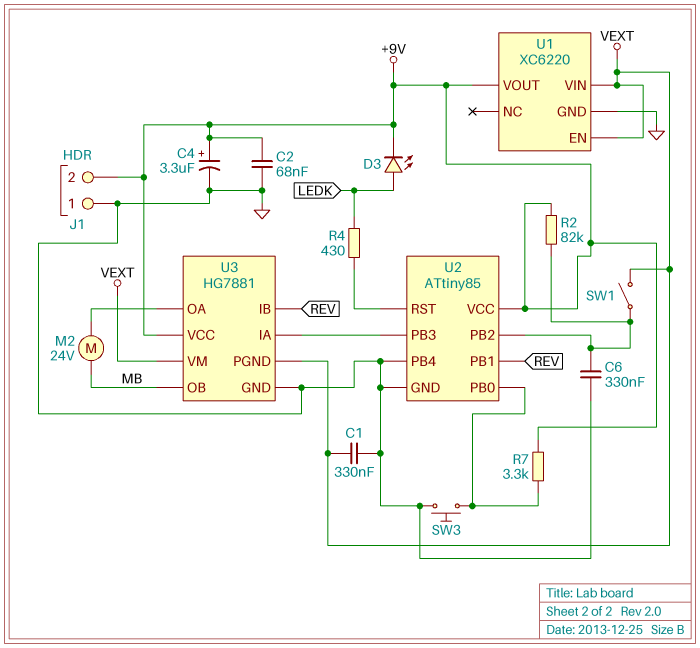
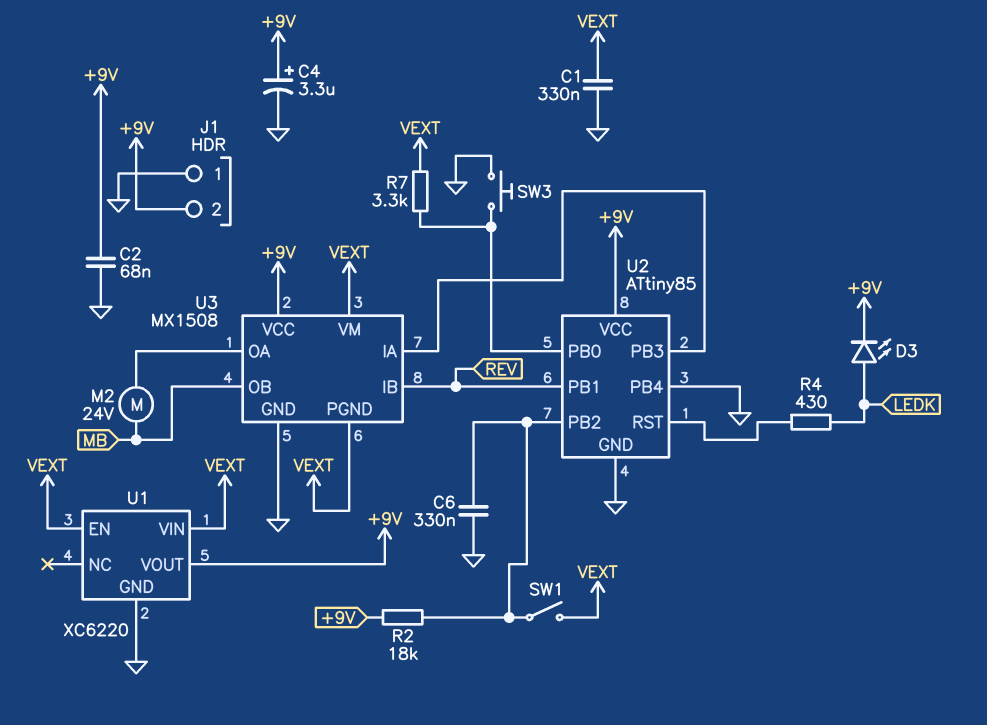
R2: 82k (+9V, U2/PB2) -> 18k (+9V, U2/PB2)
R7: 3.3k (+9V, U2/PB0) -> 3.3k (U2/PB0, VEXT)
U3: HG7881 -> MX1508

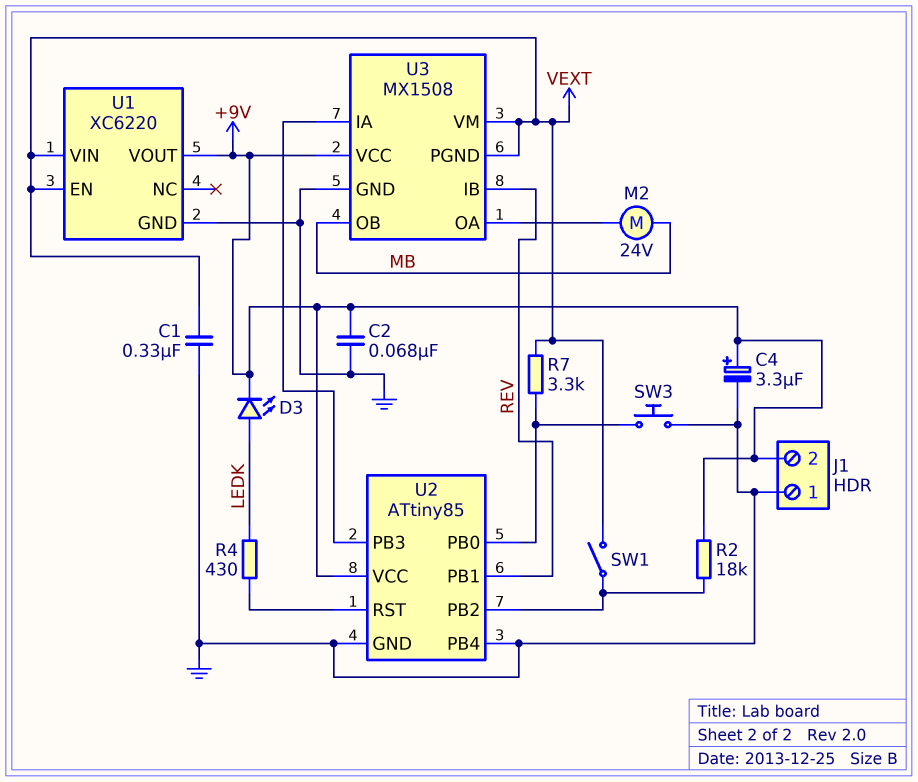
C6: 330nF (GND, U2/PB2) -> none

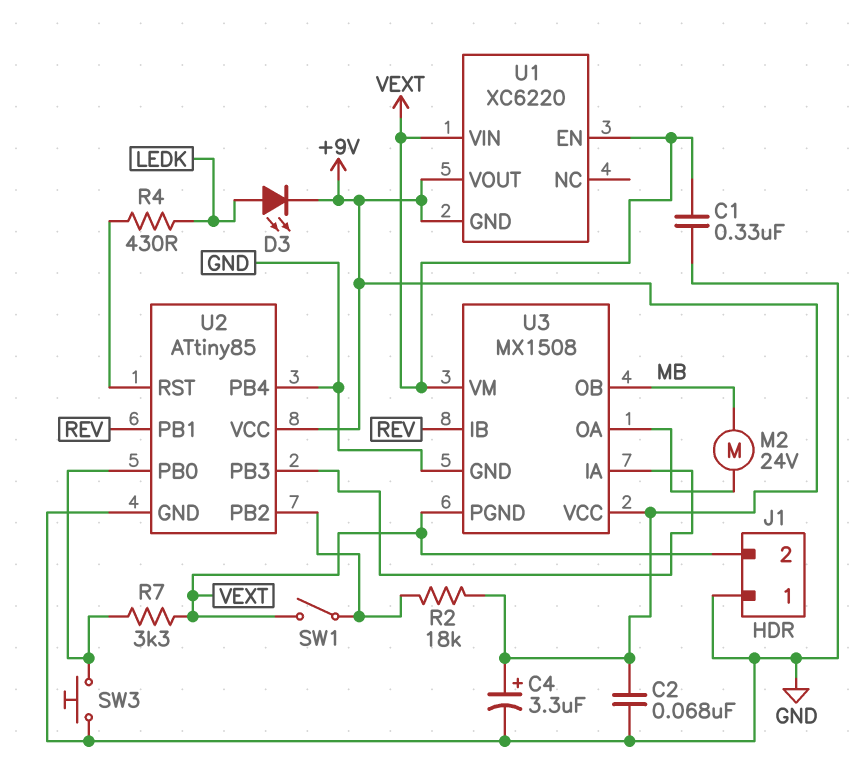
J1 pin 2: +9V -> VEXT
U1 pin GND: GND -> +9V

